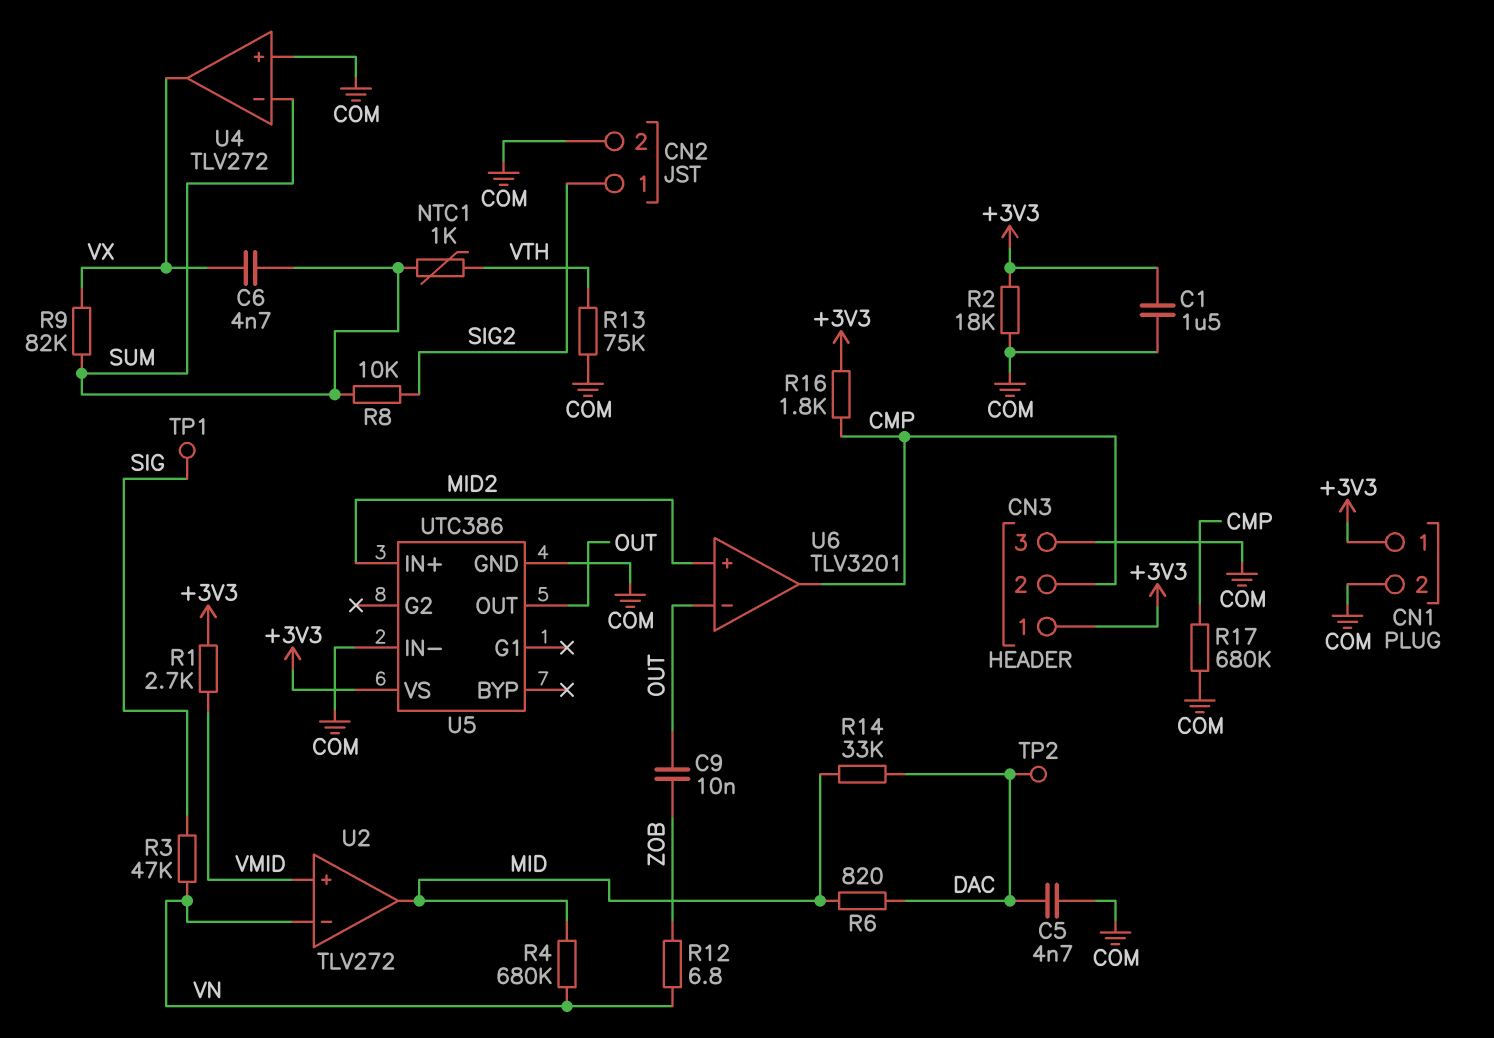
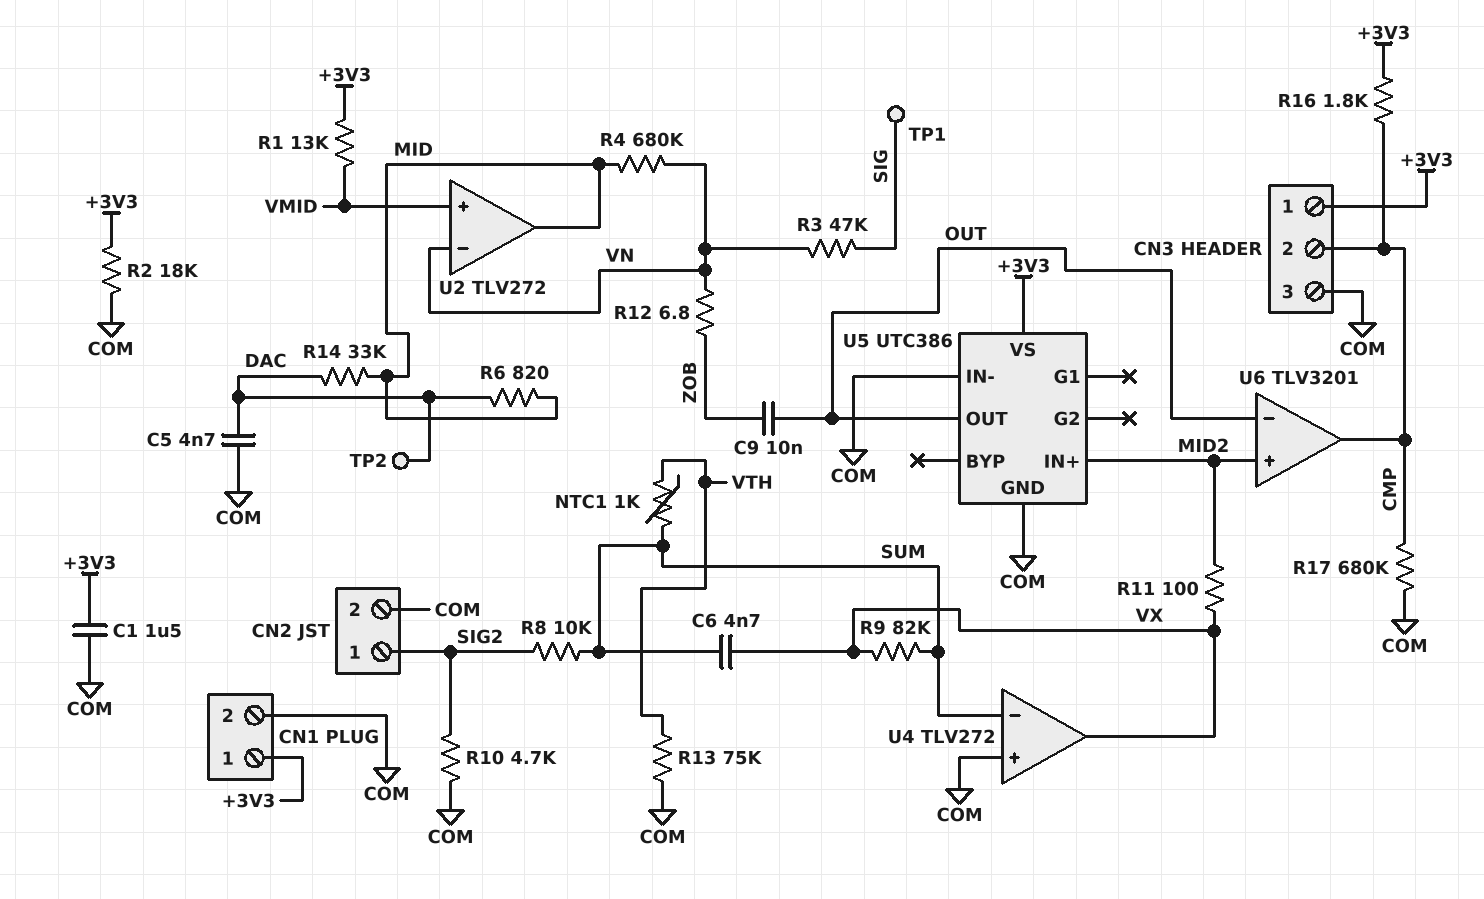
R1: 2.7k (+3V3, VMID) -> 13k (+3V3, VMID)
R10: none -> 4.7k (COM, SIG2)
R11: none -> 100 (MID2, VX)

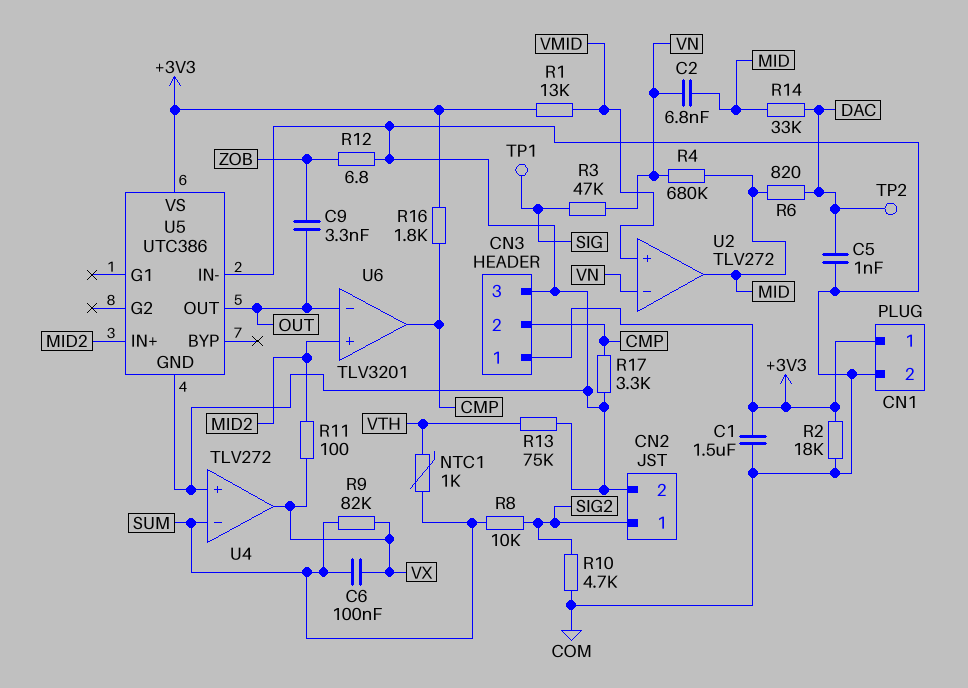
C2: none -> 6.8nF (MID, VN)
C5: 4.7nF (COM, DAC) -> 1nF (COM, DAC)
C6: 4.7nF (SUM, VX) -> 100nF (SUM, VX)
C9: 10nF (OUT, ZOB) -> 3.3nF (OUT, ZOB)
R12: 6.8 (VN, ZOB) -> 6.8 (COM, ZOB)
R17: 680k (CMP, COM) -> 3.3k (CMP, COM)

